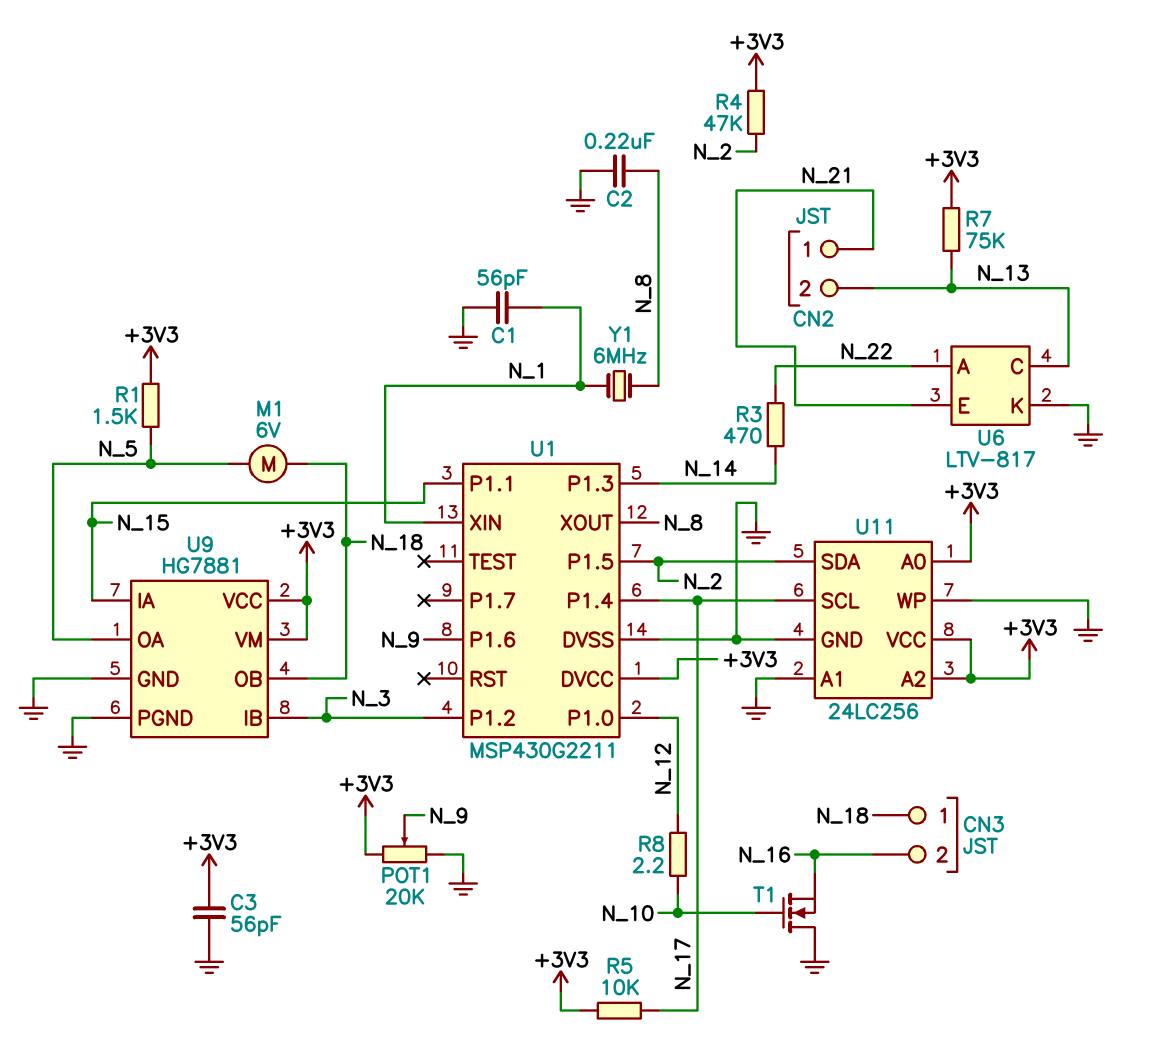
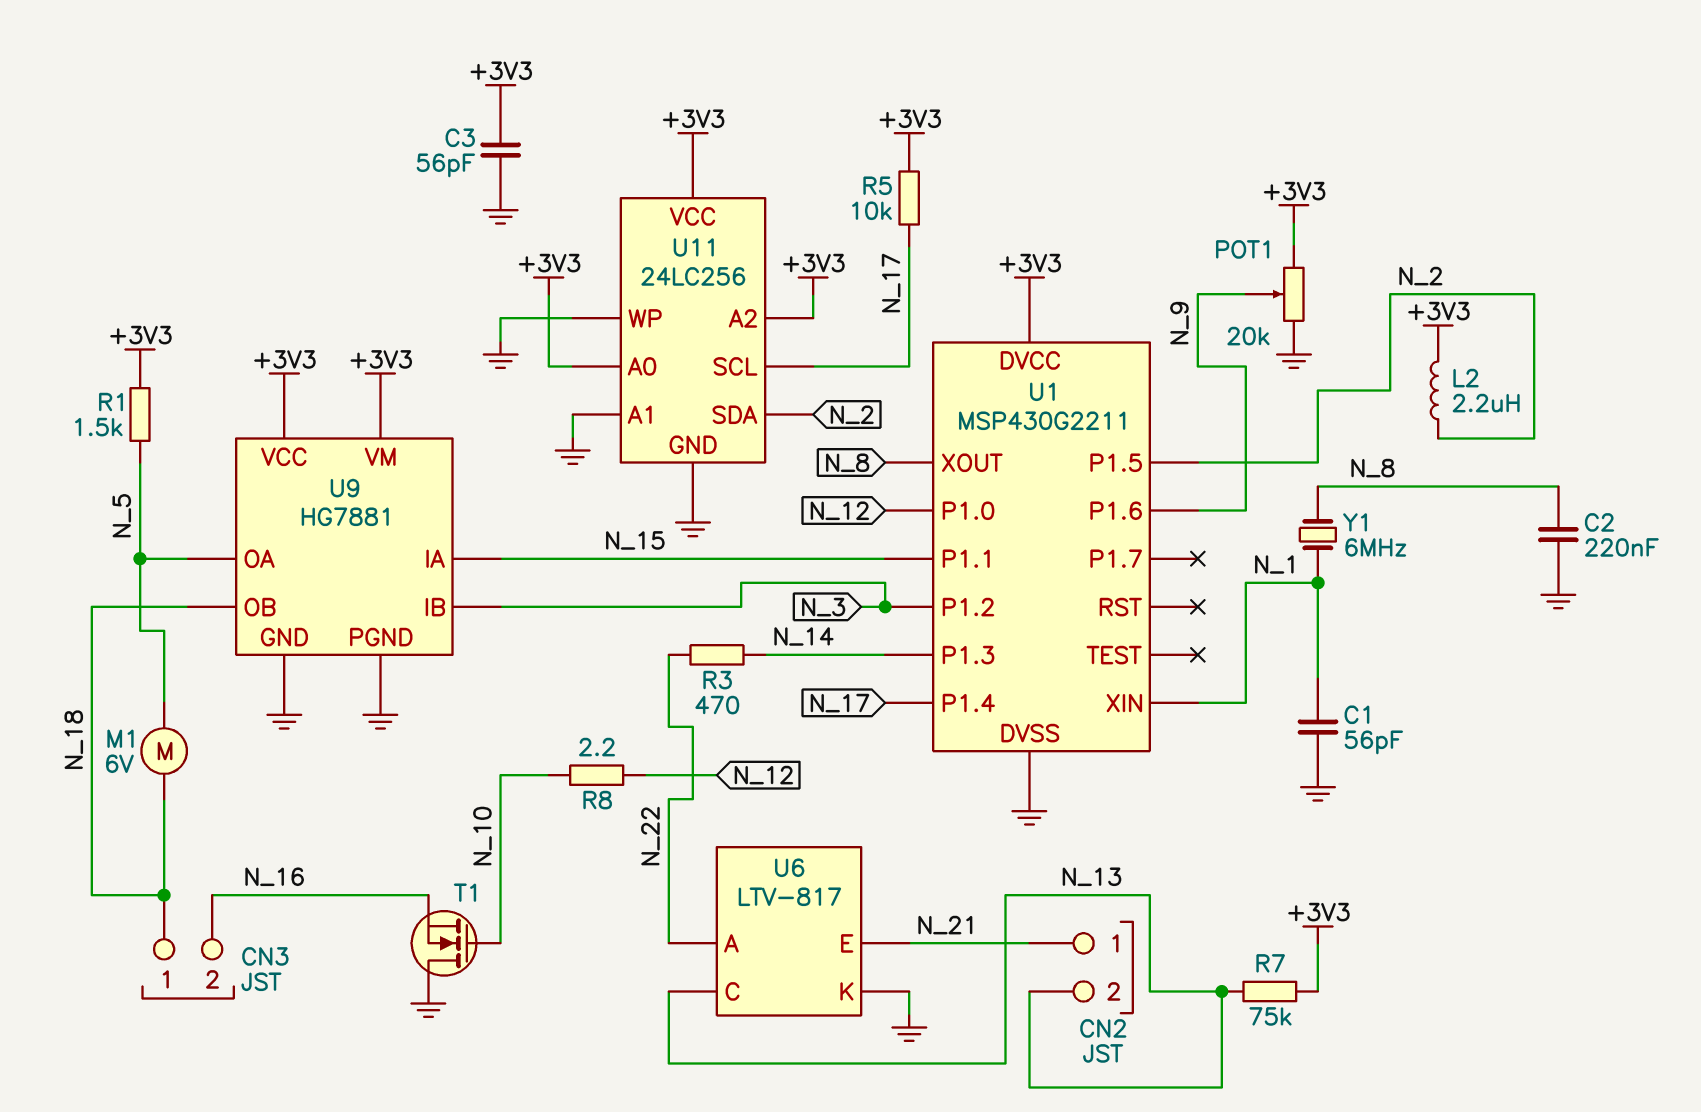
L2: none -> 2.2uH (+3V3, N_2)
R4: 47k (+3V3, N_2) -> none

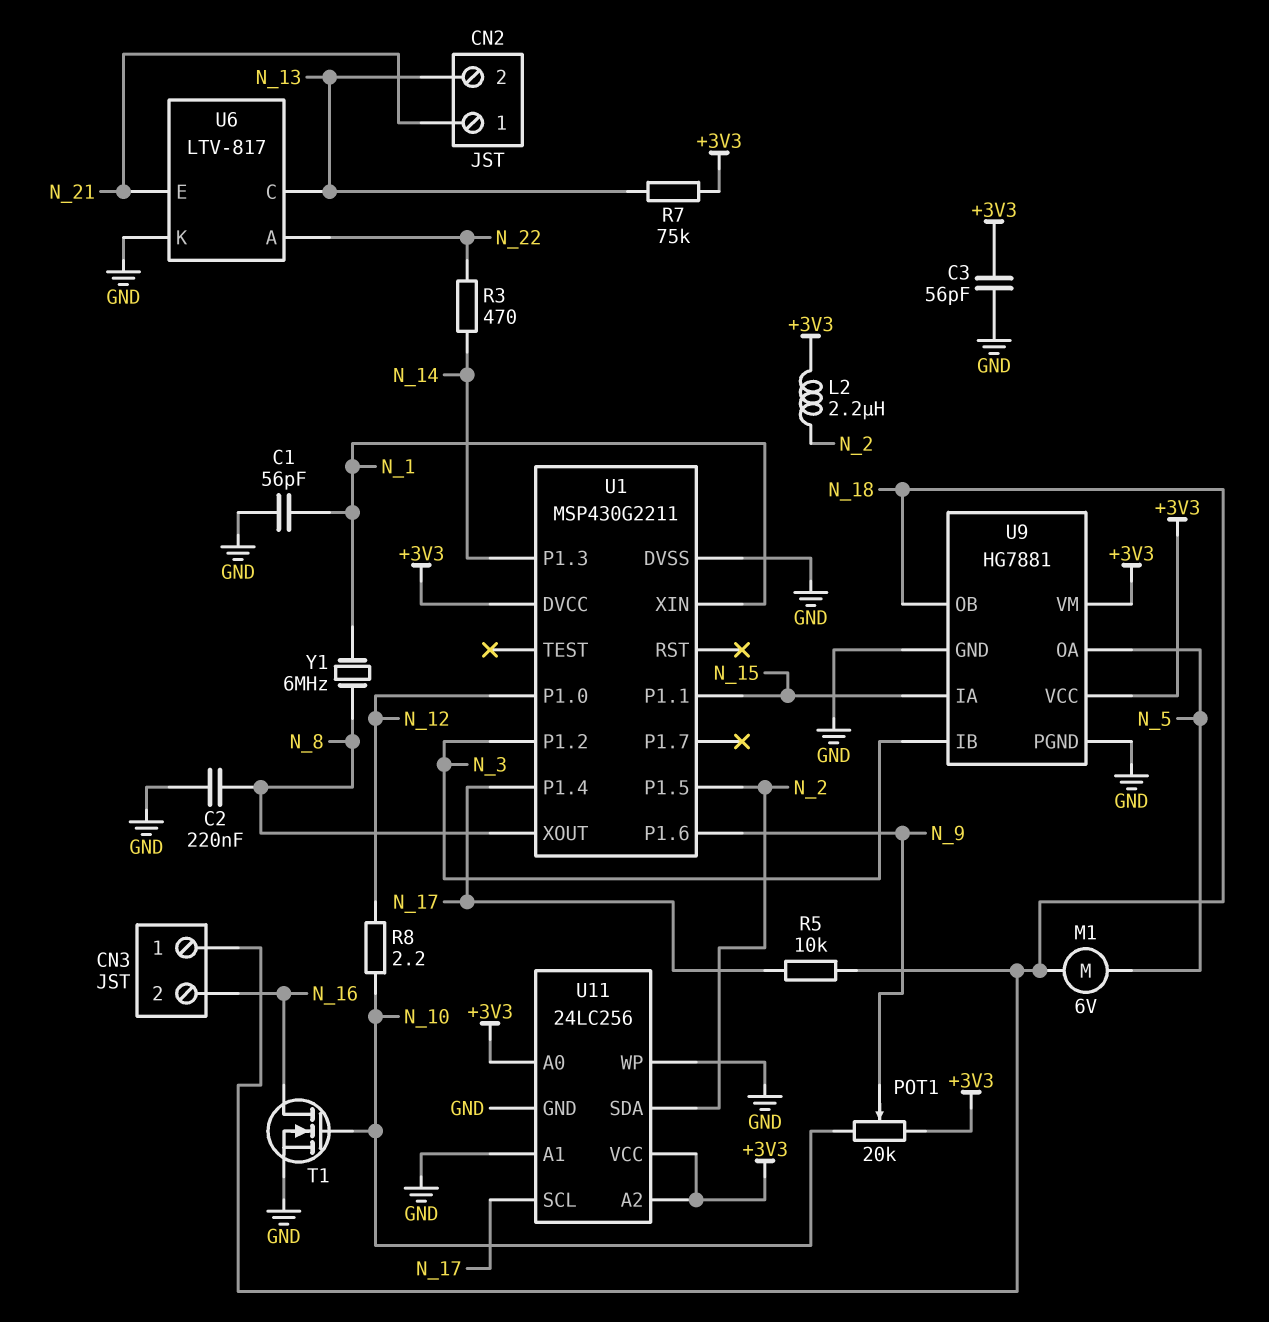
POT1: 20k (+3V3, GND, wiper N_9) -> 20k (+3V3, N_10, wiper N_9)
R1: 1.5k (+3V3, N_5) -> none
R5: 10k (+3V3, N_17) -> 10k (N_17, N_18)
T1: NMOS (G N_10, D GND, S N_16) -> NMOS (G N_10, D N_16, S GND)

